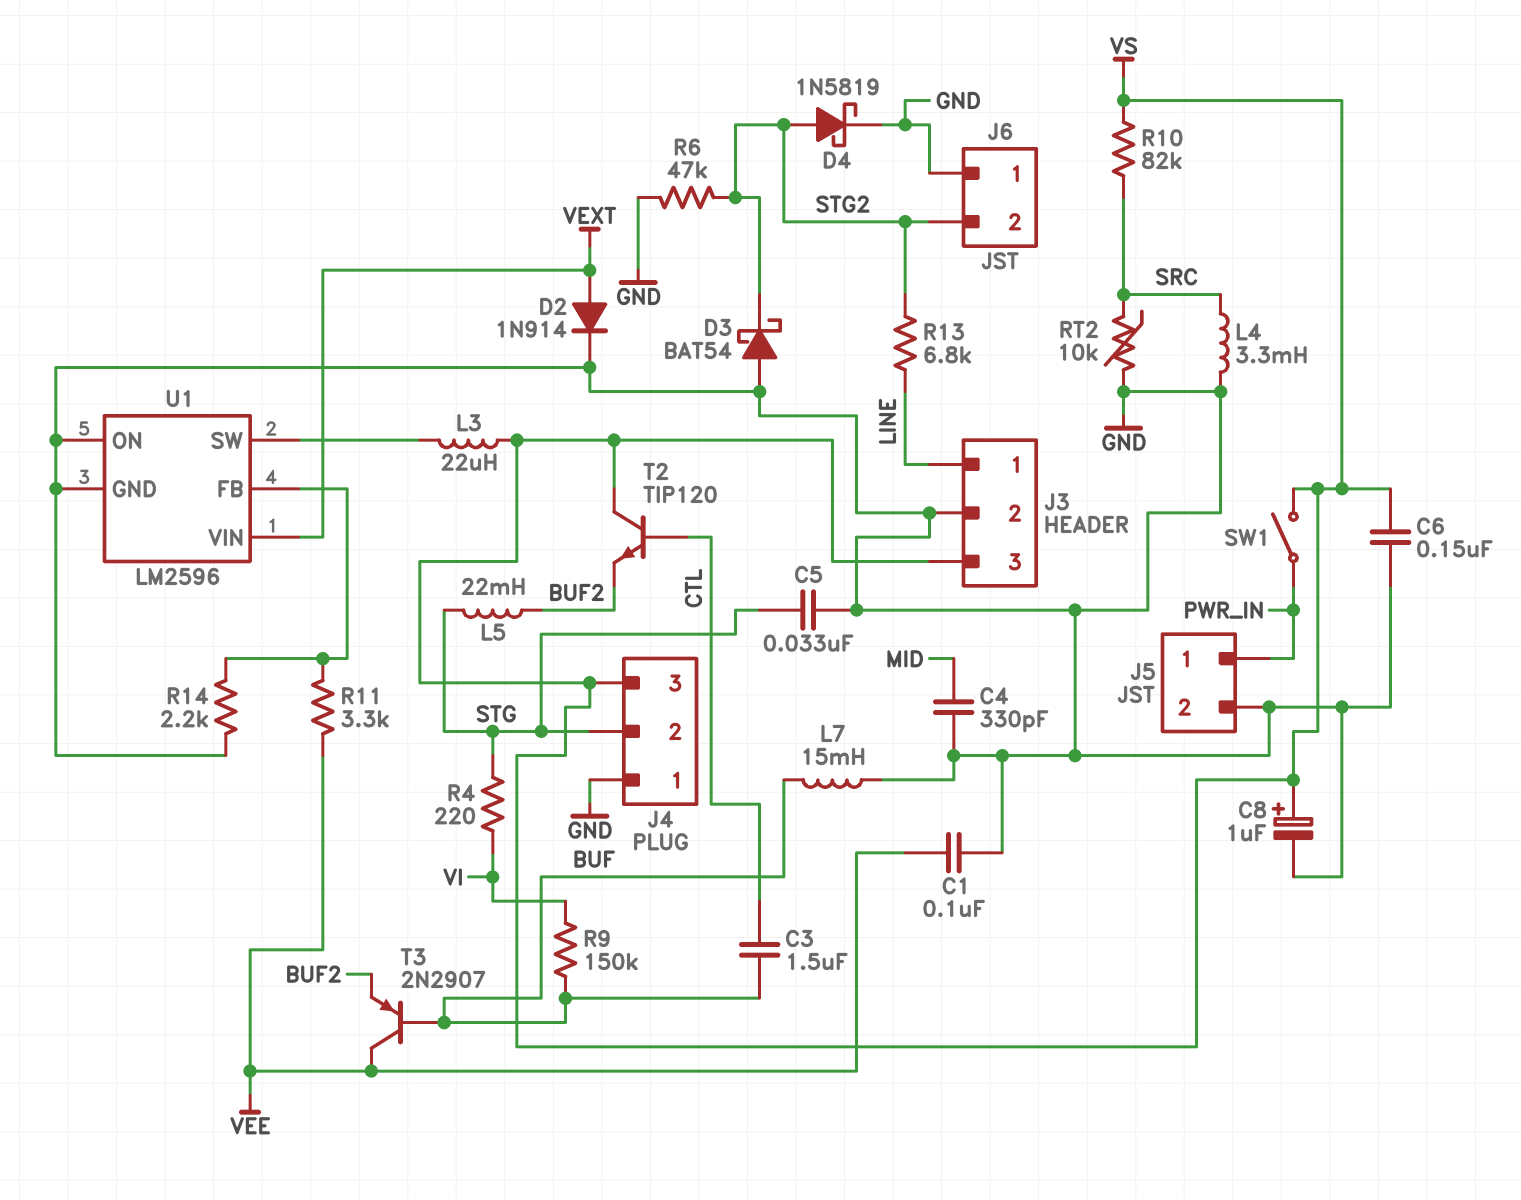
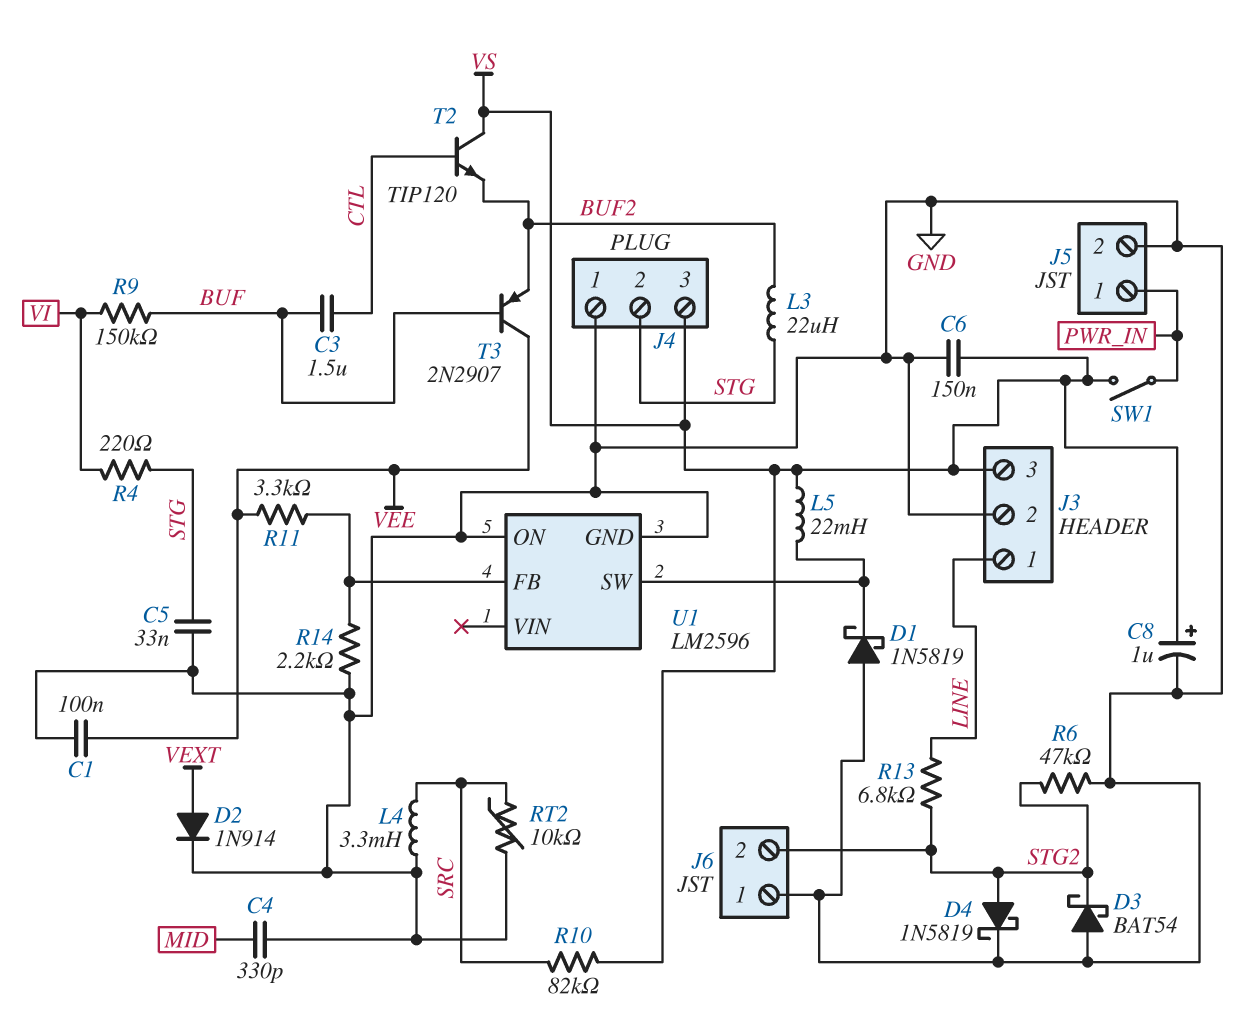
D1: none -> schottky 1N5819 (A GND, K U1/SW)
L3: 22uH (U1/SW, VS) -> 22uH (BUF2, STG)
L5: 22mH (BUF2, STG) -> 22mH (U1/SW, VS)
L7: 15mH (BUF, GND) -> none
U1 pin VIN: VEXT -> none

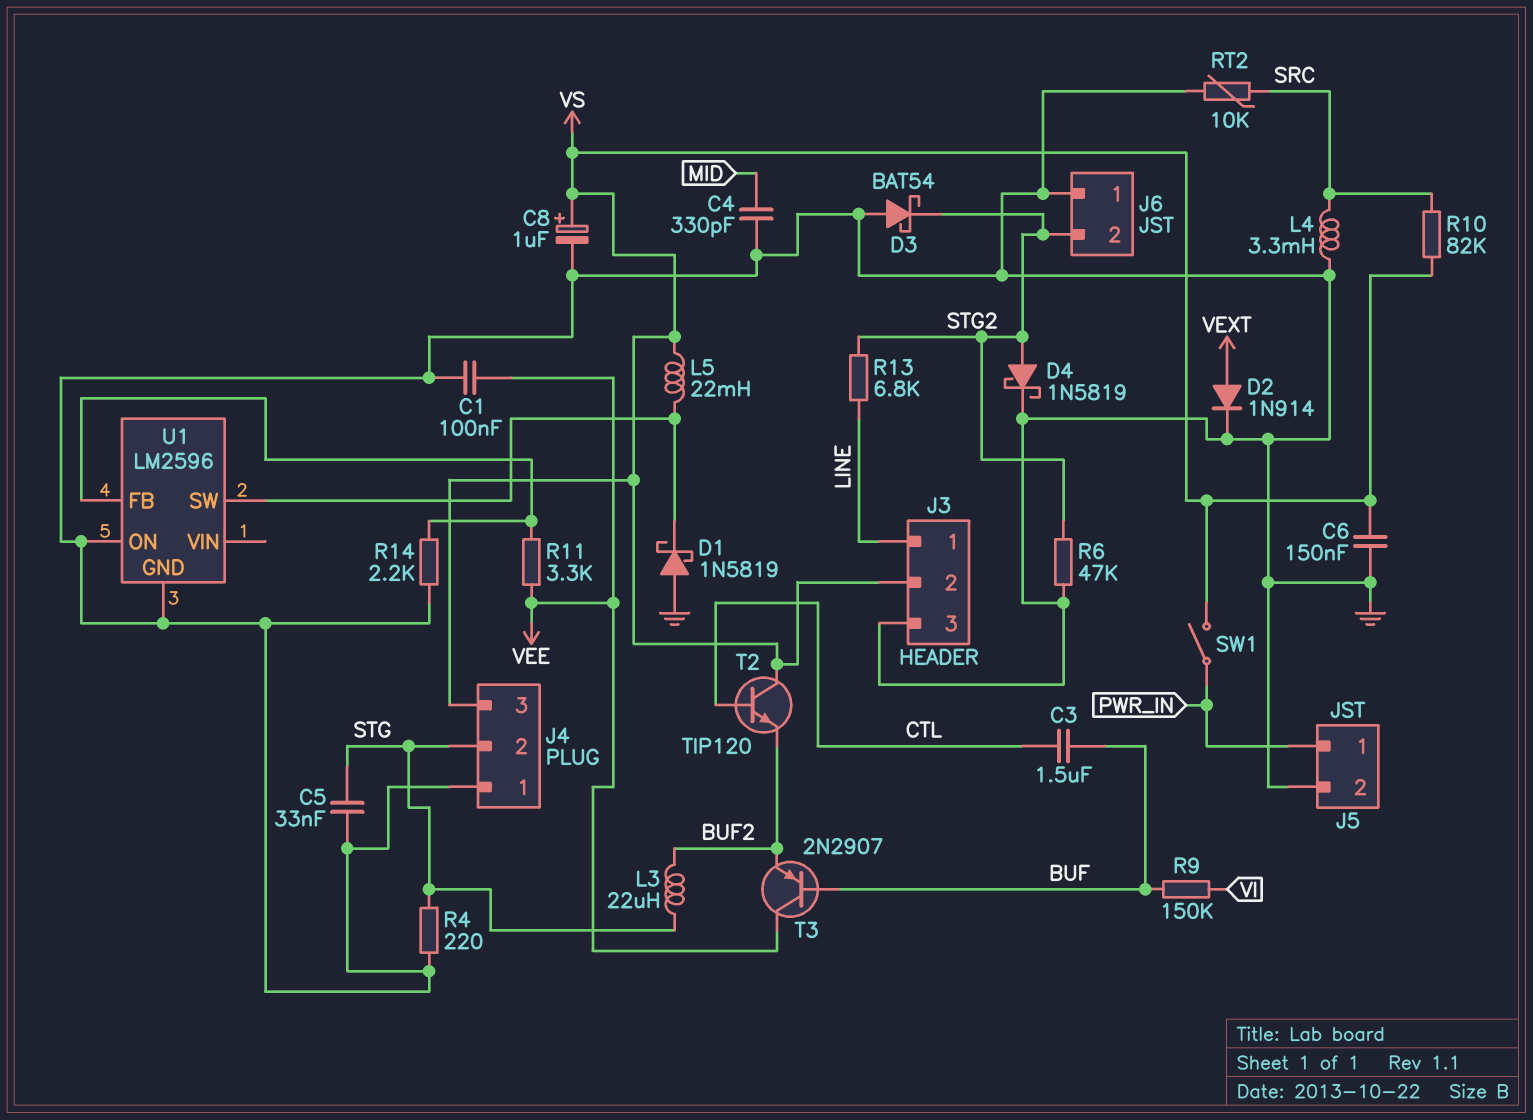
J3 pin 2: GND -> VS
J3 pin 3: VS -> GND
R4: 220 (STG, VI) -> 220 (GND, STG)

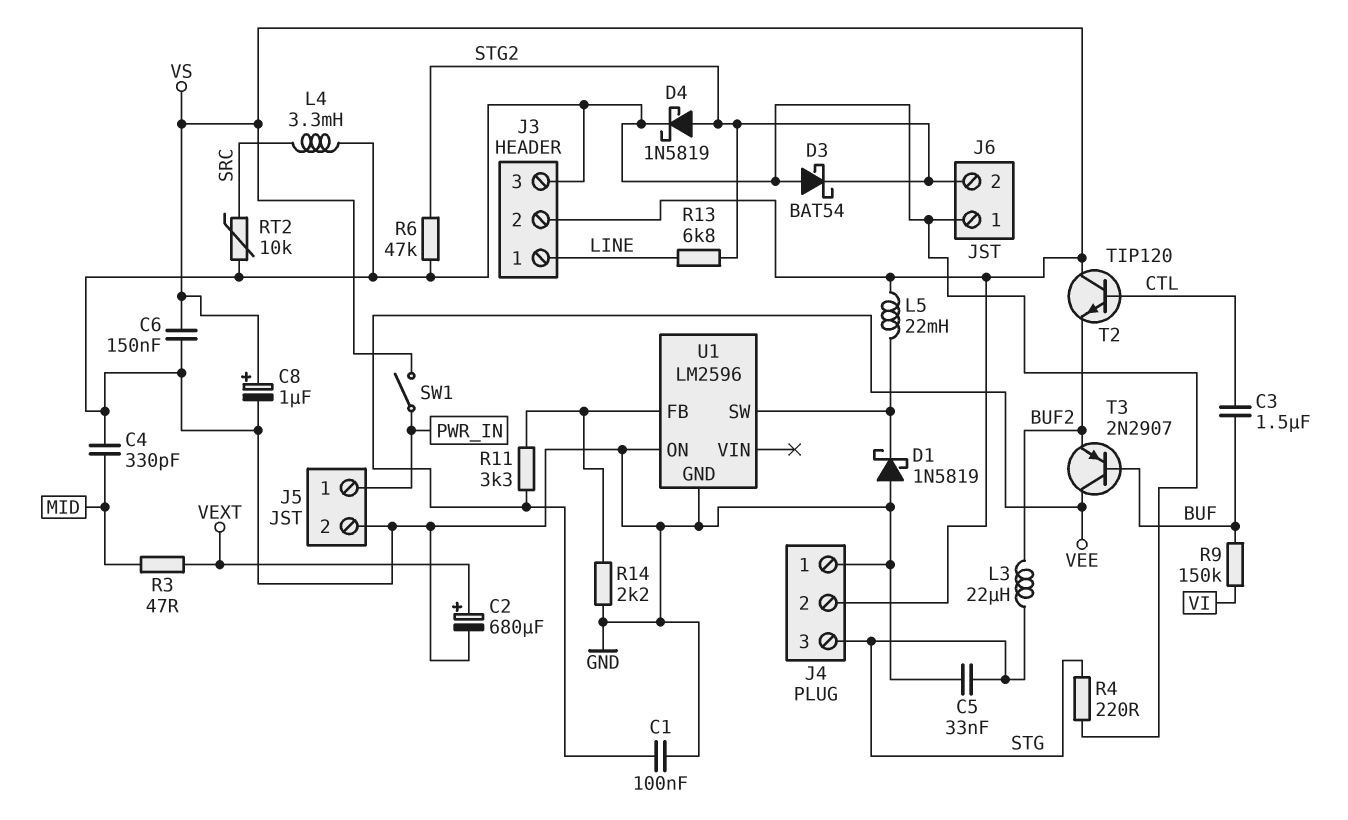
C2: none -> 680uF (plus VEXT, minus GND)
D2: diode 1N914 (A VEXT, K GND) -> none
J4 pin 2: STG -> VS
J4 pin 3: VS -> STG
R3: none -> 47 (MID, VEXT)
R10: 82k (SRC, VS) -> none

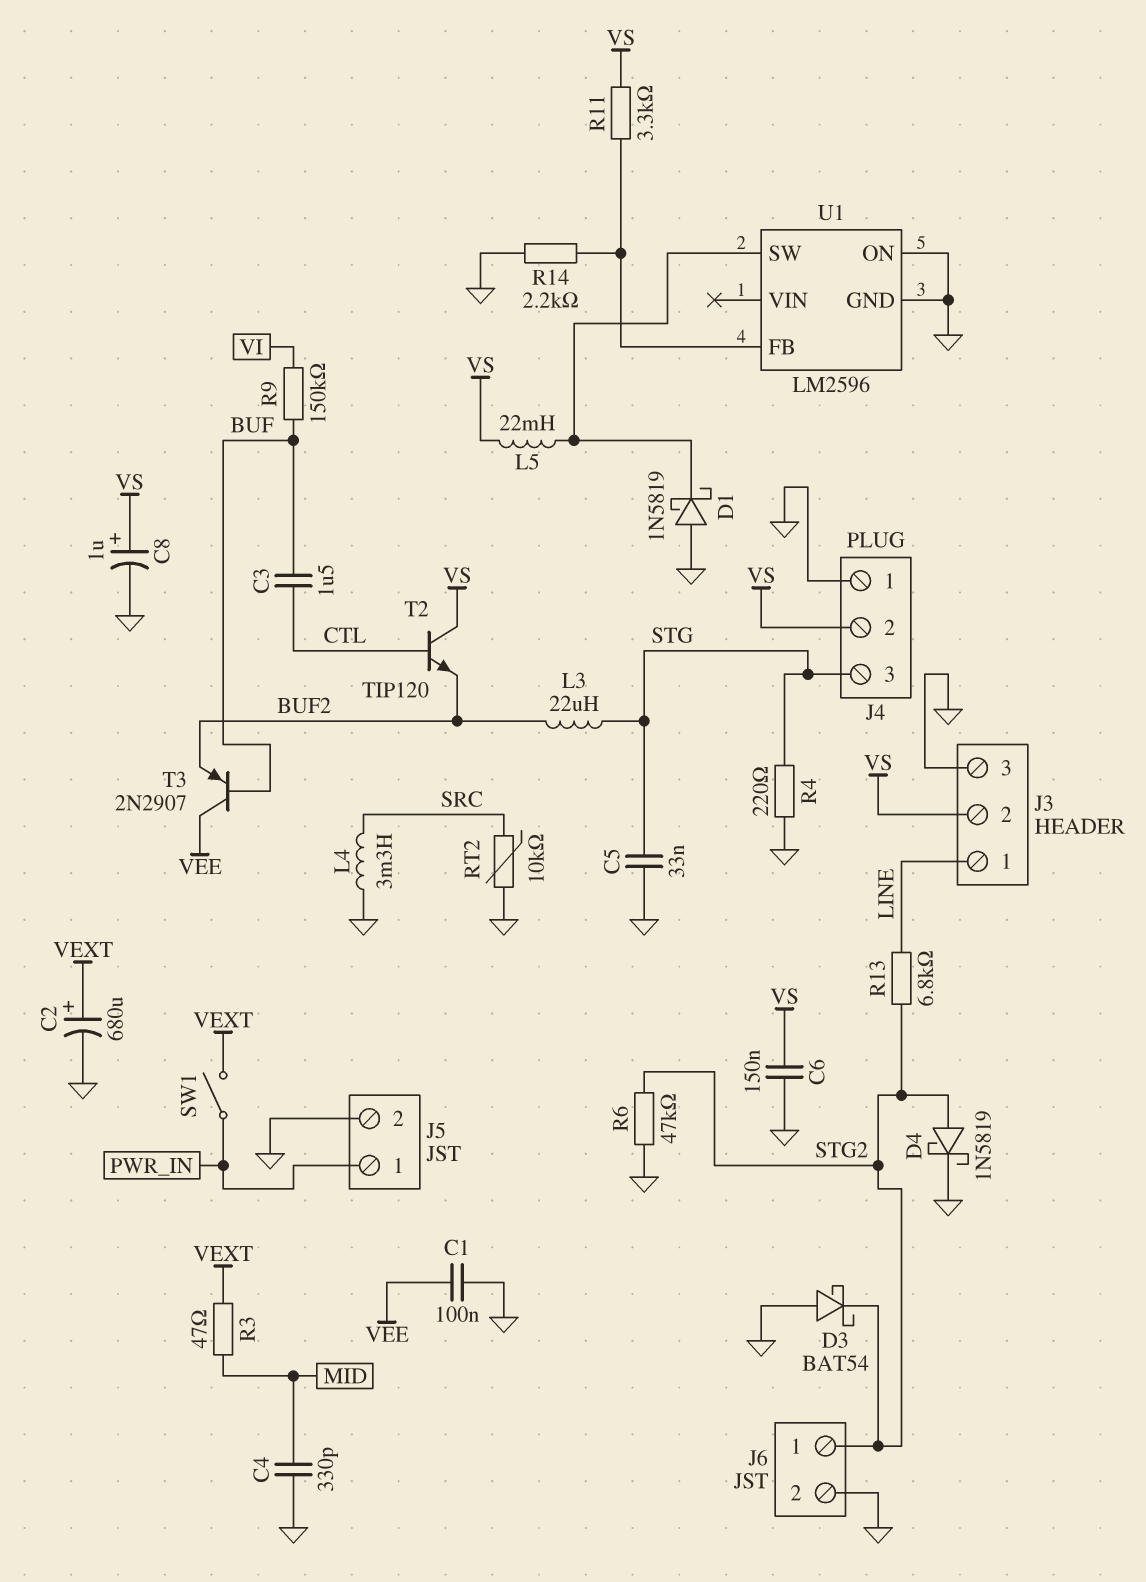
J6 pin 1: GND -> STG2
J6 pin 2: STG2 -> GND
R11: 3.3k (U1/FB, VEE) -> 3.3k (U1/FB, VS)
SW1: switch (PWR_IN, VS) -> switch (PWR_IN, VEXT)

